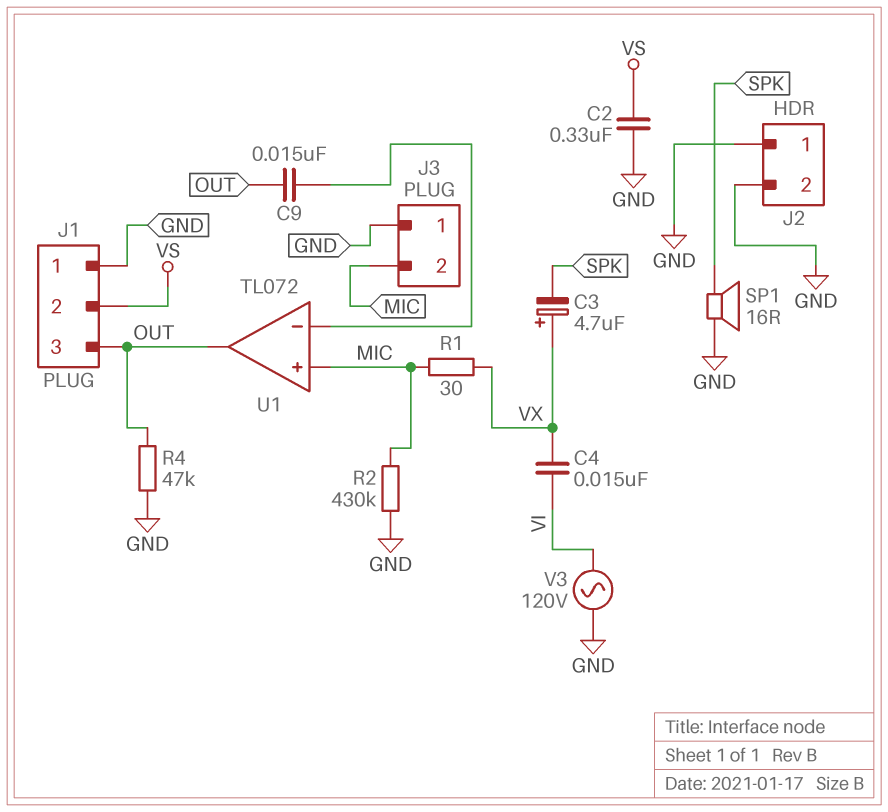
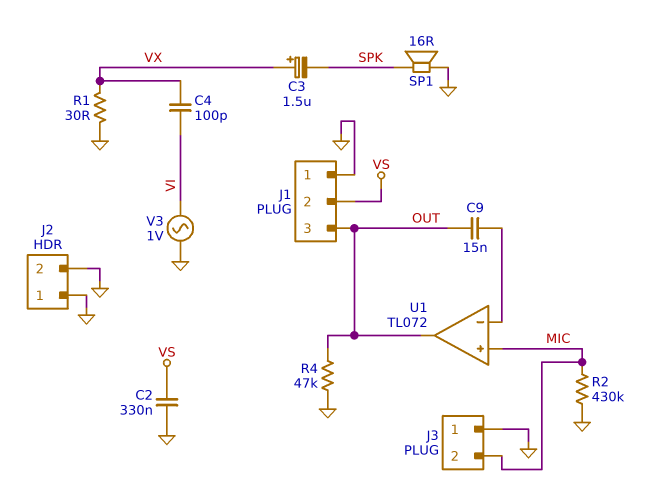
C3: 4.7uF (plus VX, minus SPK) -> 1.5uF (plus VX, minus SPK)
C4: 15nF (VI, VX) -> 100pF (VI, VX)
R1: 30 (MIC, VX) -> 30 (GND, VX)
V3: AC 120V (GND, VI) -> AC 1V (GND, VI)

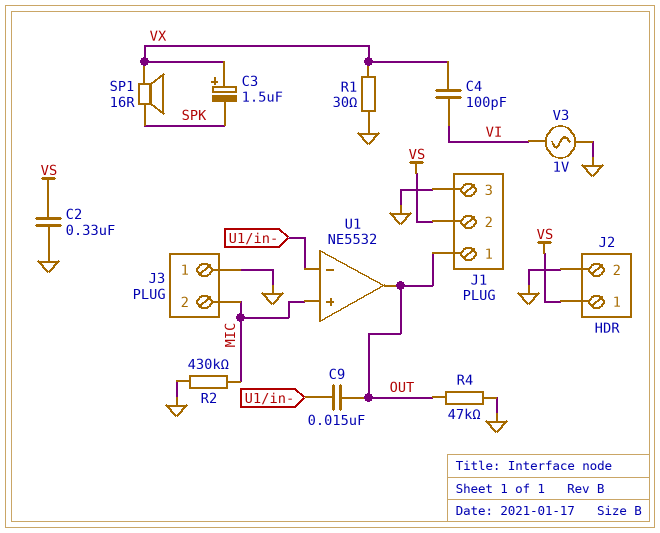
J1 pin 1: GND -> OUT
J1 pin 3: OUT -> GND
J2 pin 1: GND -> VS
SP1: speaker 16R (GND, SPK) -> speaker 16R (SPK, VX)
U1: TL072 -> NE5532

